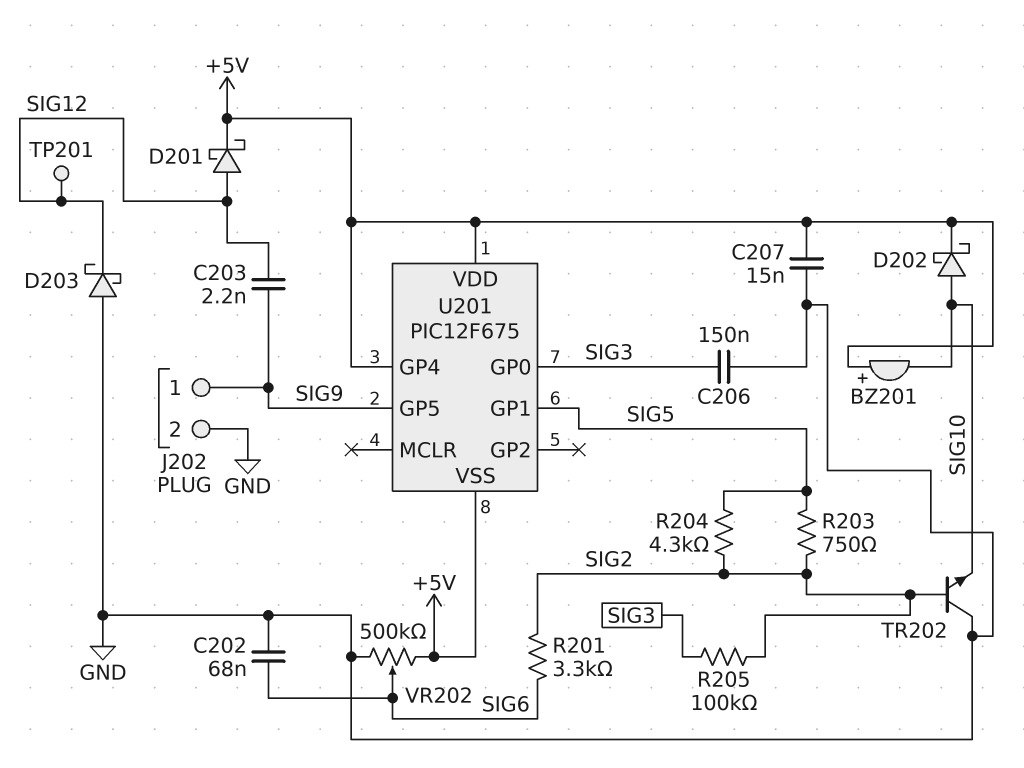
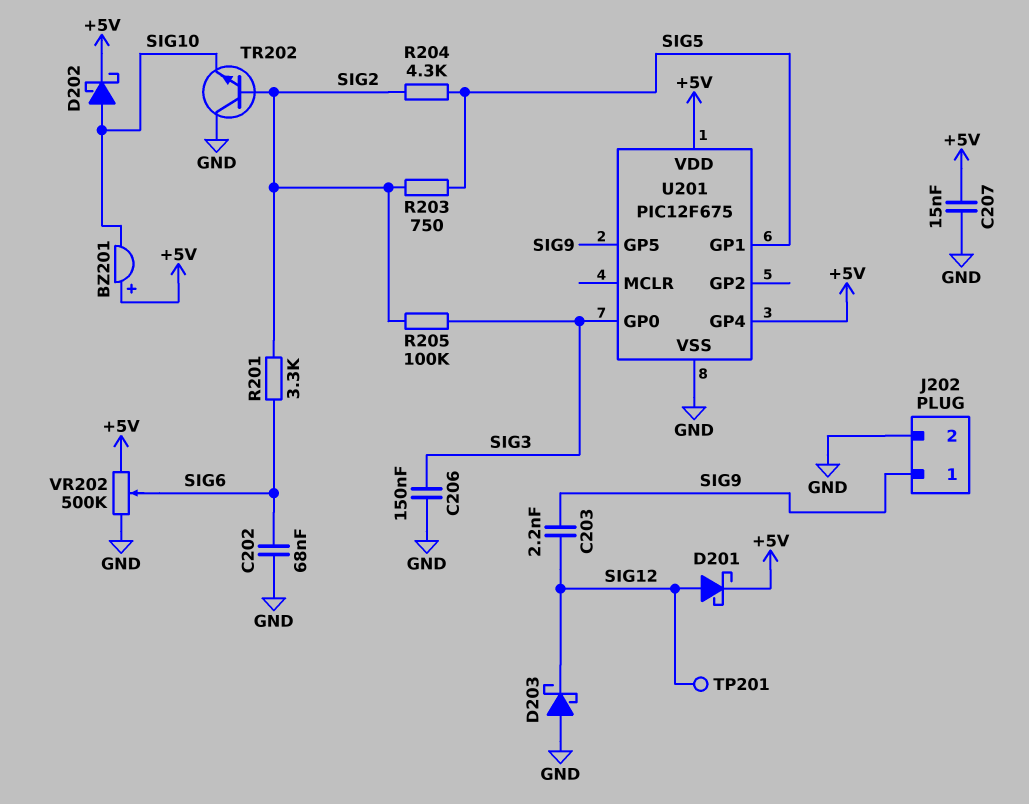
U201 pin VSS: +5V -> GND

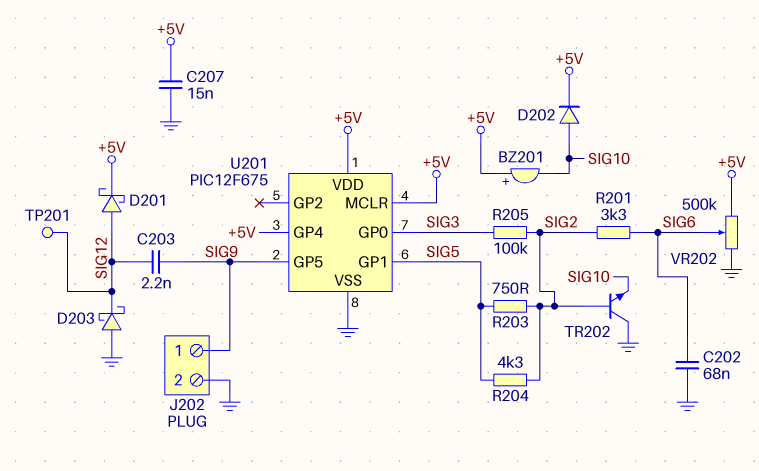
C206: 150nF (GND, SIG3) -> none
D202: schottky (A SIG10, K +5V) -> diode (A SIG10, K +5V)
U201 pin MCLR: none -> +5V

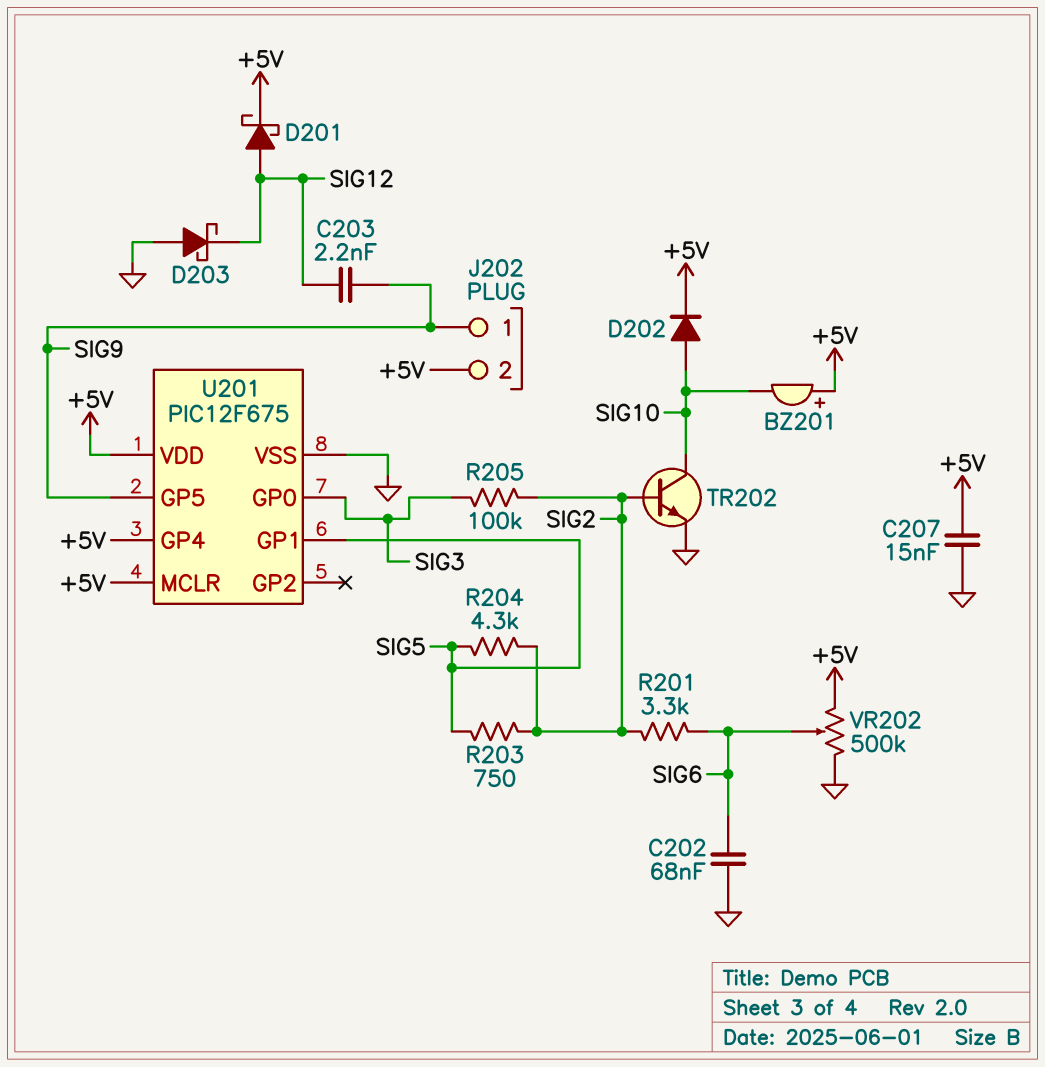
J202 pin 2: GND -> +5V
TP201: test point (SIG12) -> none
TR202: NPN (B SIG2, C GND, E SIG10) -> NPN (B SIG2, C SIG10, E GND)

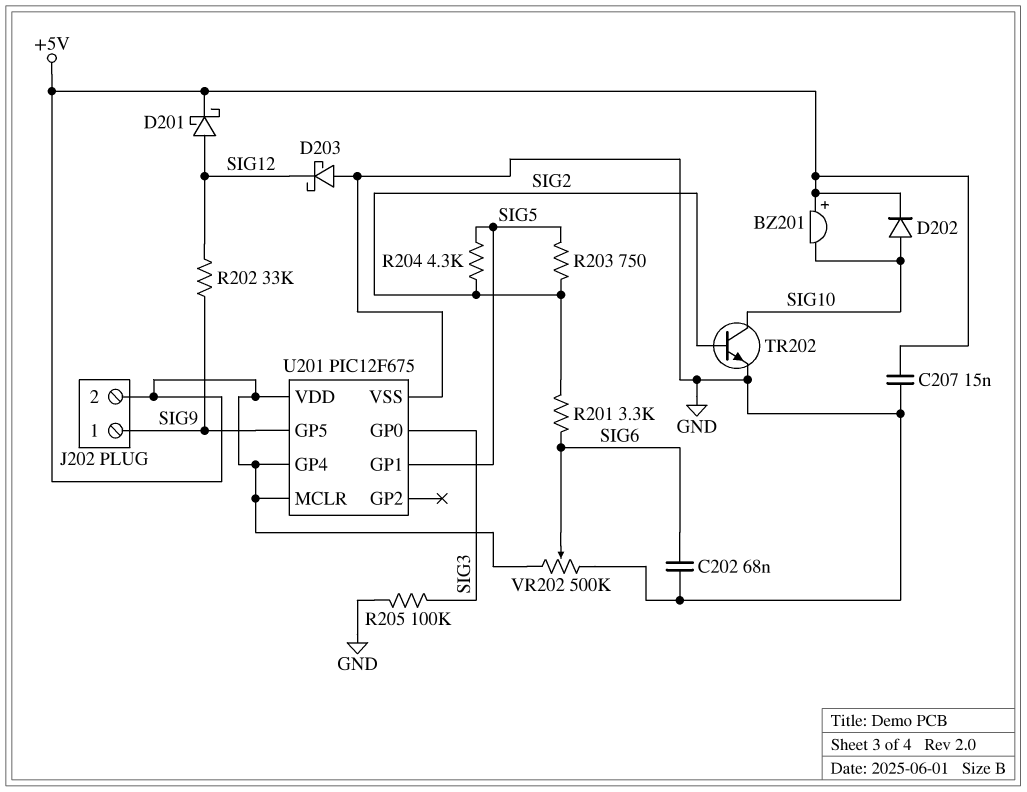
C203: 2.2nF (SIG9, SIG12) -> none
R202: none -> 33k (SIG9, SIG12)
R205: 100k (SIG2, SIG3) -> 100k (GND, SIG3)

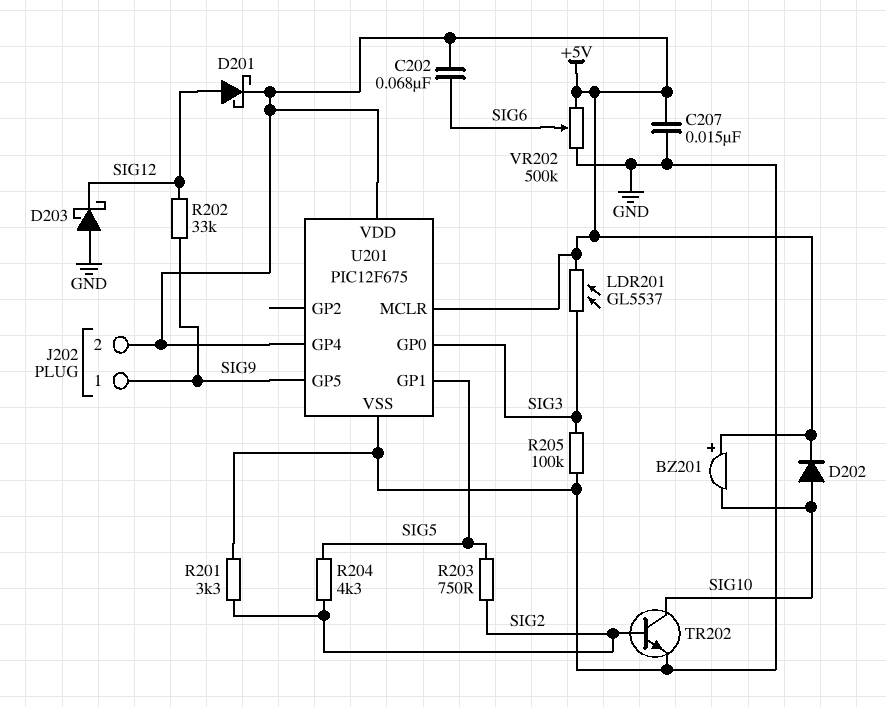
C202: 68nF (GND, SIG6) -> 68nF (+5V, SIG6)
LDR201: none -> GL5537 (+5V, SIG3)
R201: 3.3k (SIG2, SIG6) -> 3.3k (GND, SIG2)

